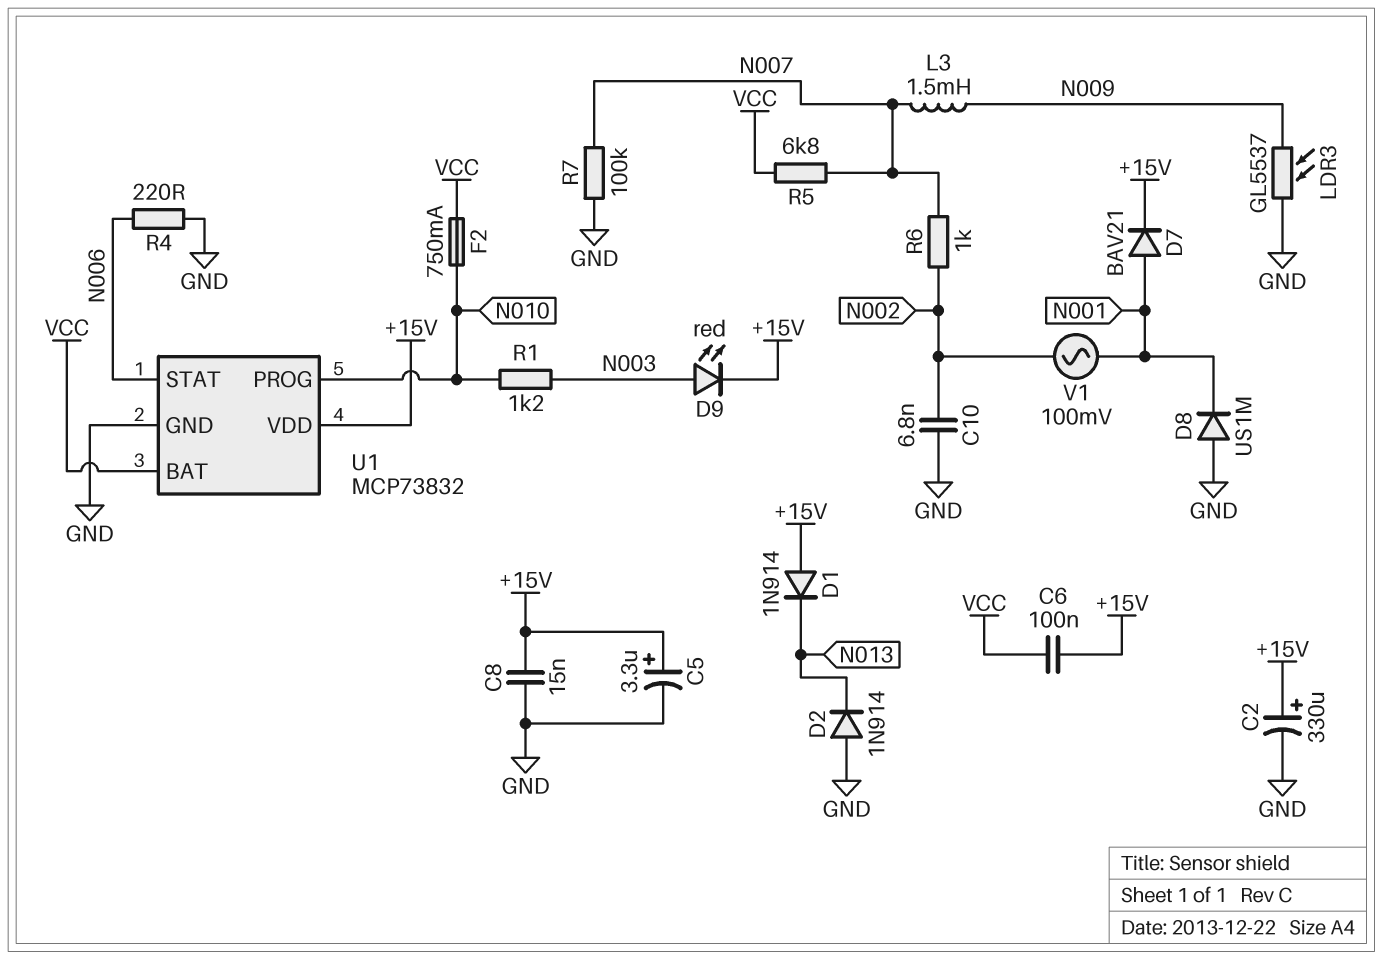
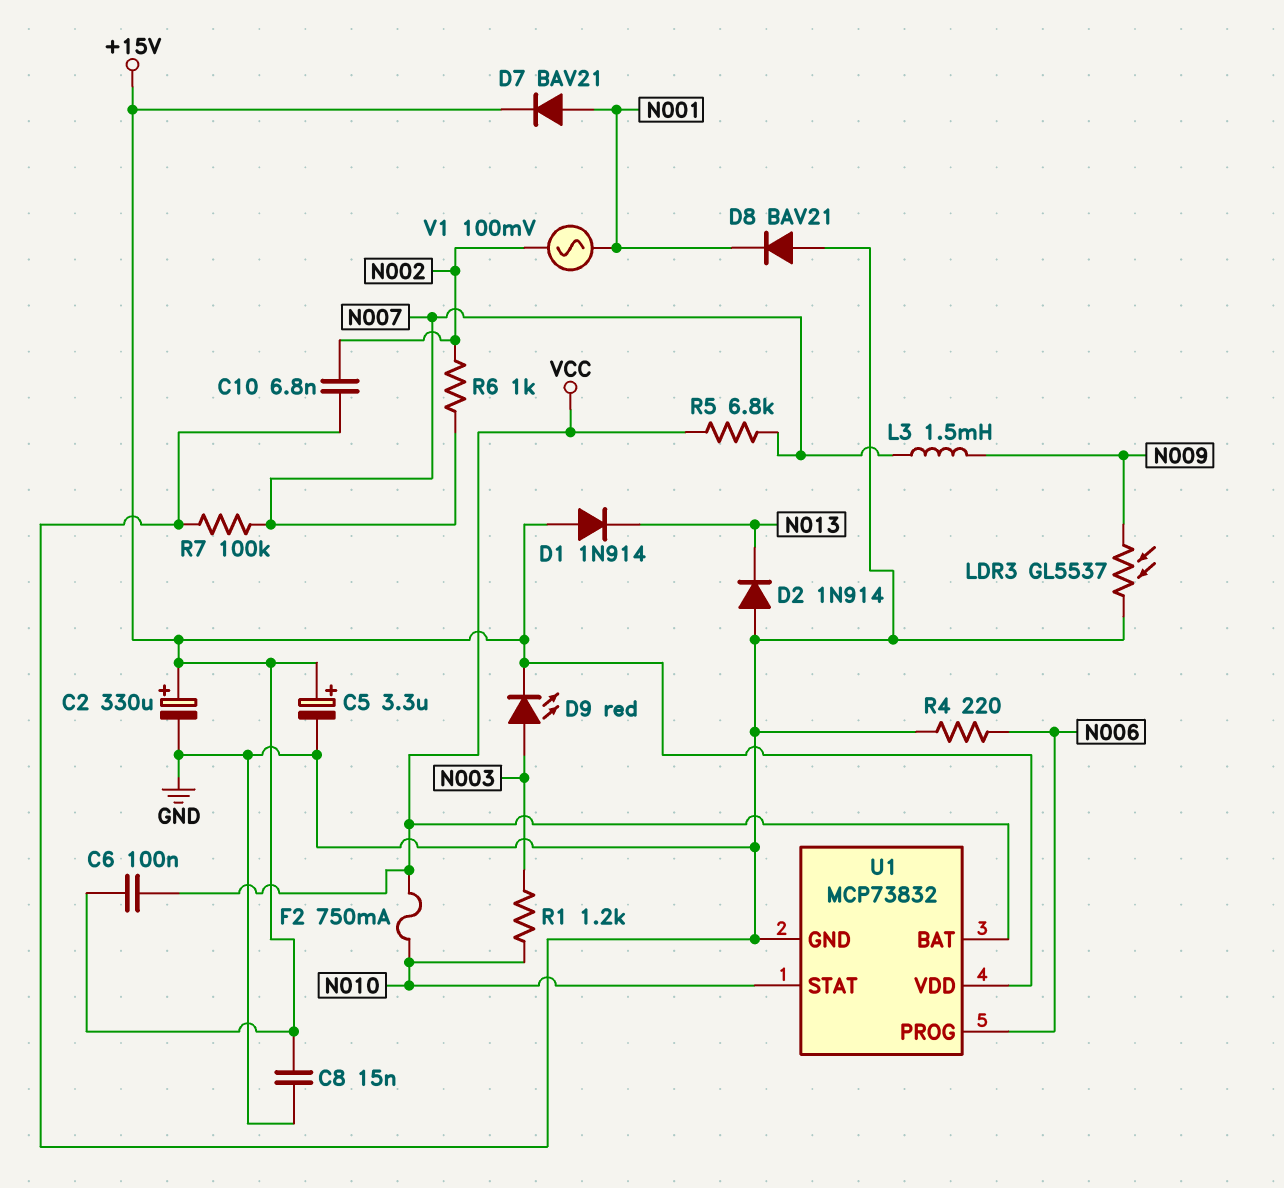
D8: diode US1M (A GND, K N001) -> diode BAV21 (A GND, K N001)
U1 pin PROG: N010 -> N006
U1 pin STAT: N006 -> N010

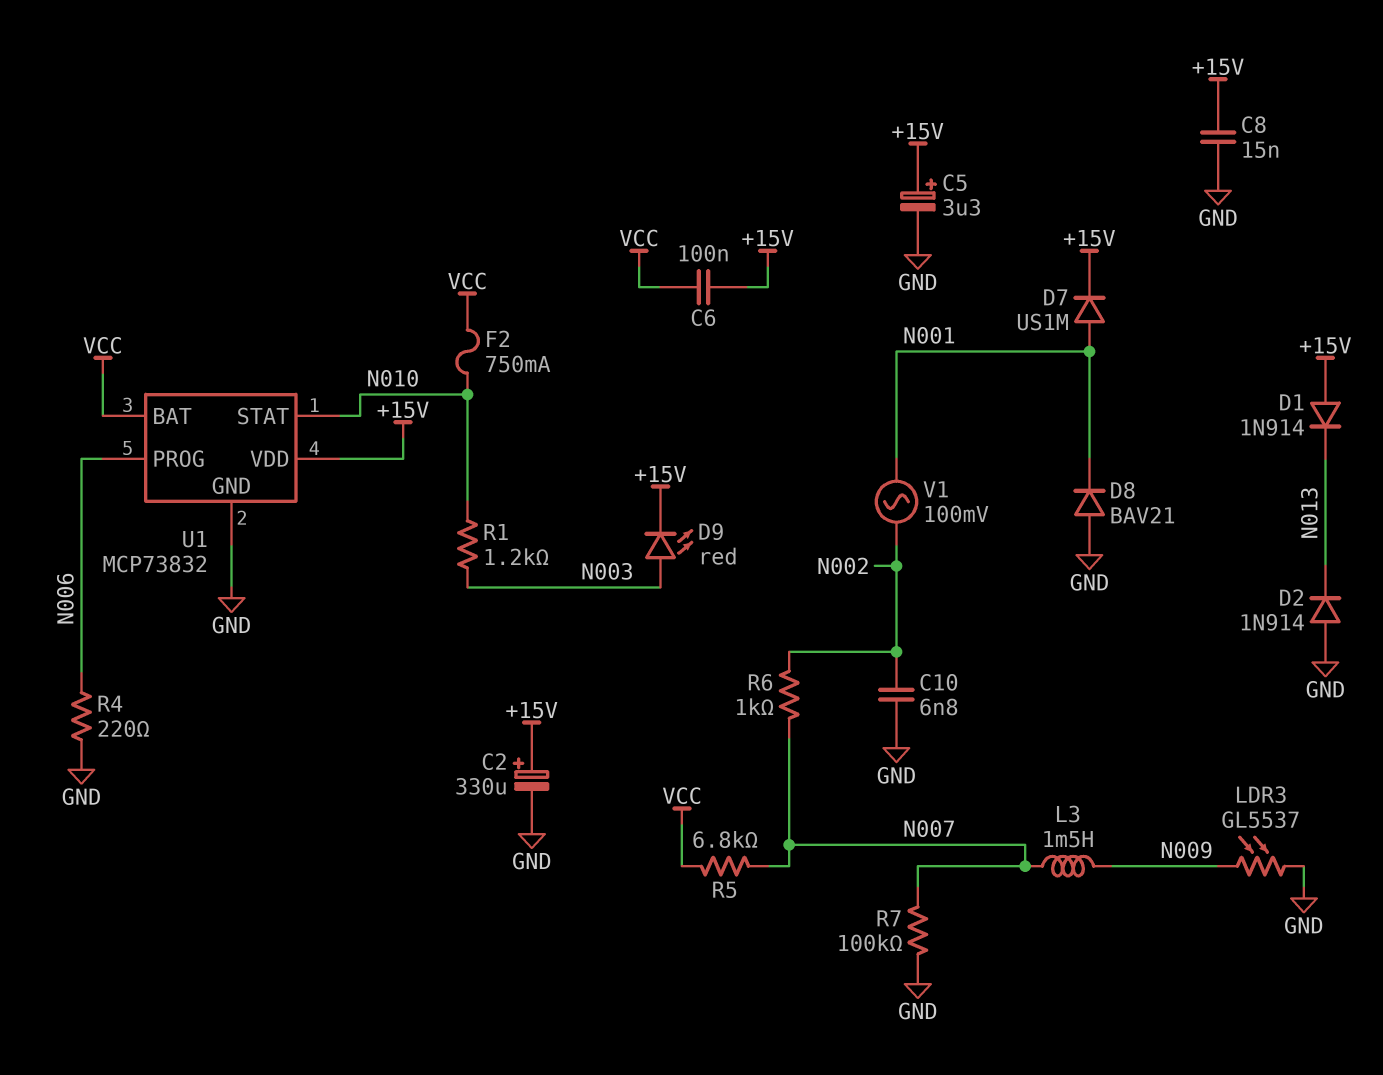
D7: diode BAV21 (A N001, K +15V) -> diode US1M (A N001, K +15V)

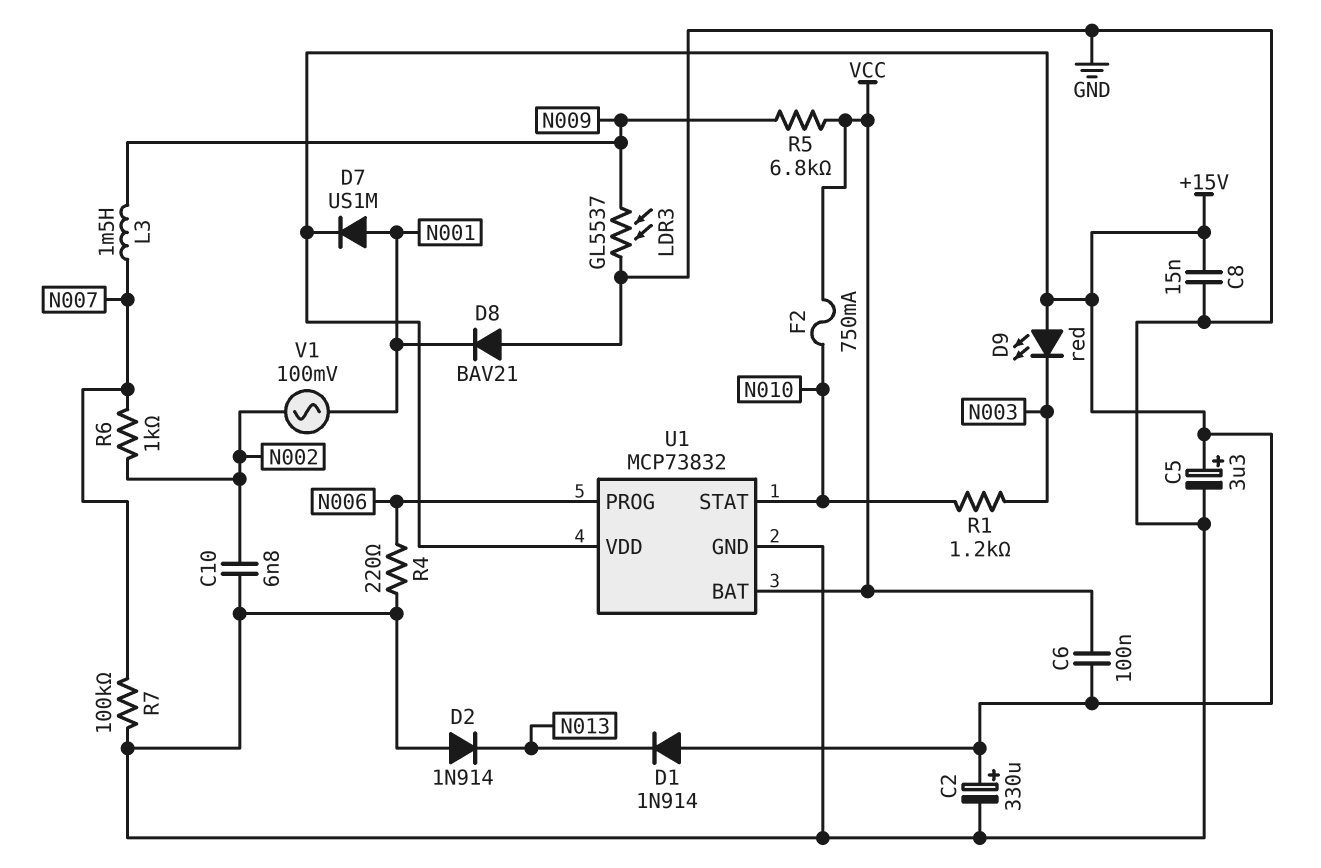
D9: LED red (A N003, K +15V) -> LED red (A +15V, K N003)
R5: 6.8k (N007, VCC) -> 6.8k (N009, VCC)

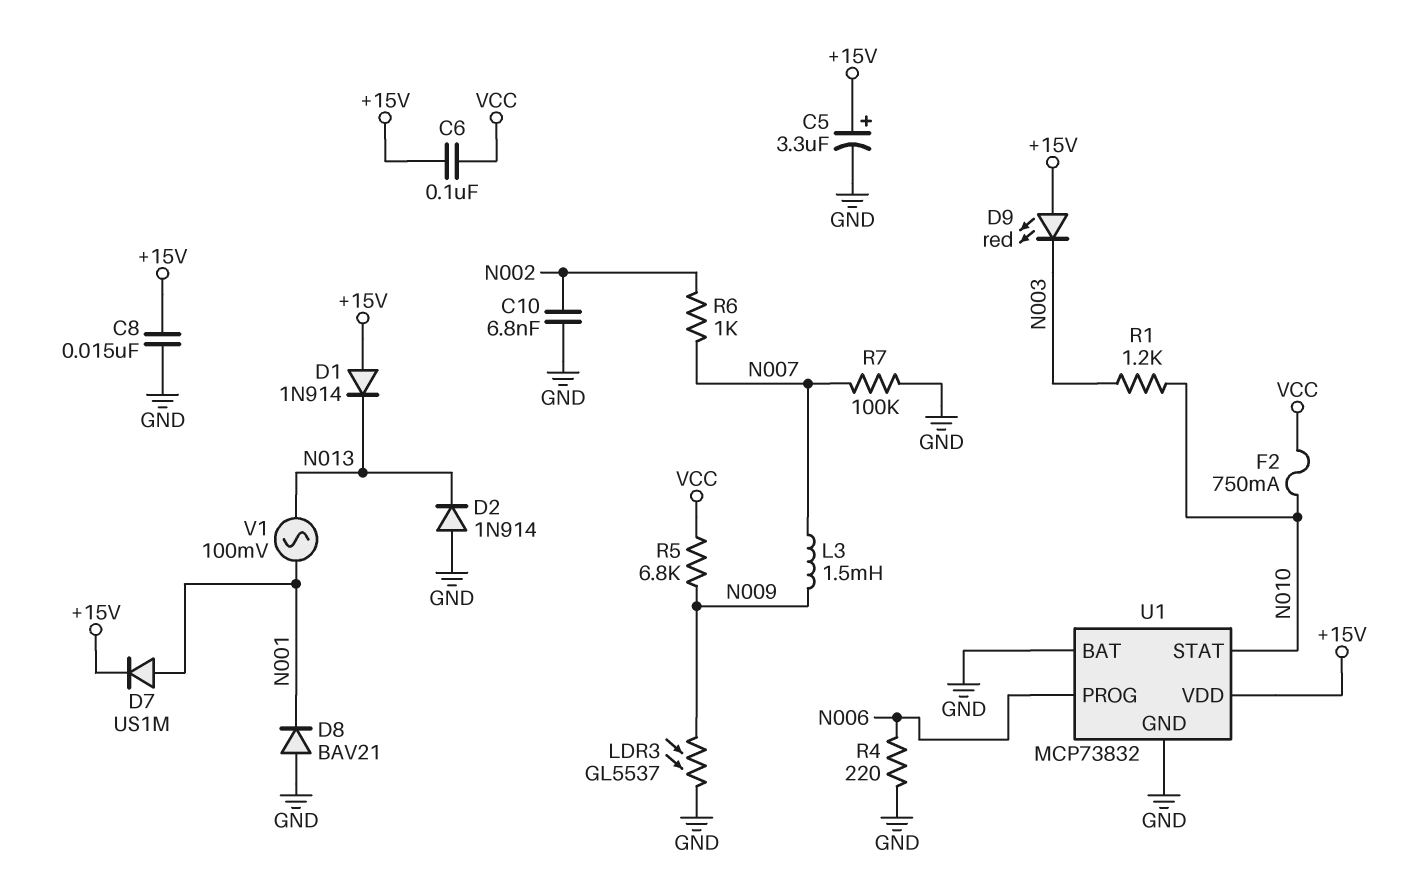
C2: 330uF (plus +15V, minus GND) -> none
U1 pin BAT: VCC -> GND
V1: AC 100mV (N001, N002) -> AC 100mV (N001, N013)

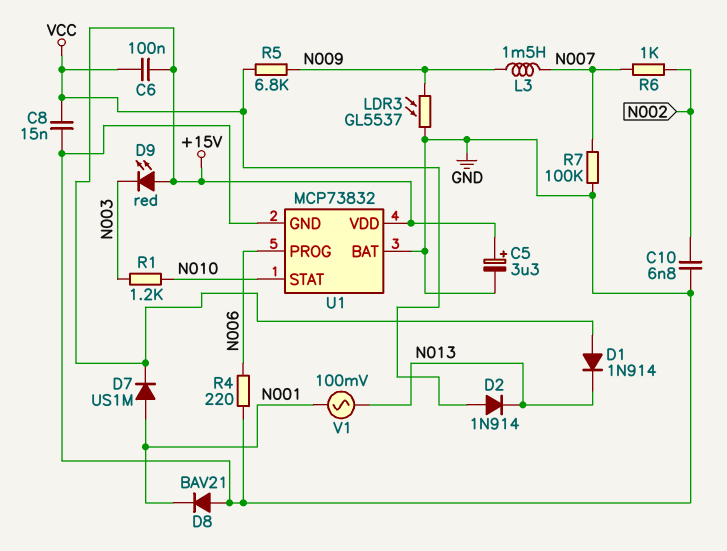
C8: 15nF (+15V, GND) -> 15nF (GND, VCC)
D2: diode 1N914 (A GND, K N013) -> diode 1N914 (A VCC, K N013)
F2: 750mA (N010, VCC) -> none

